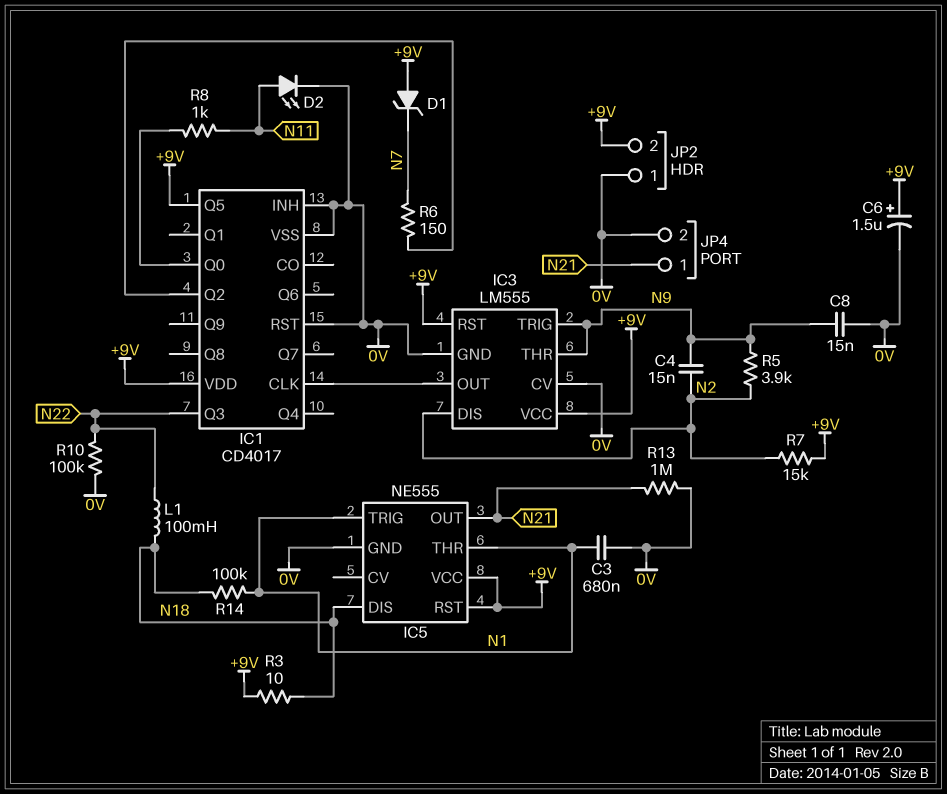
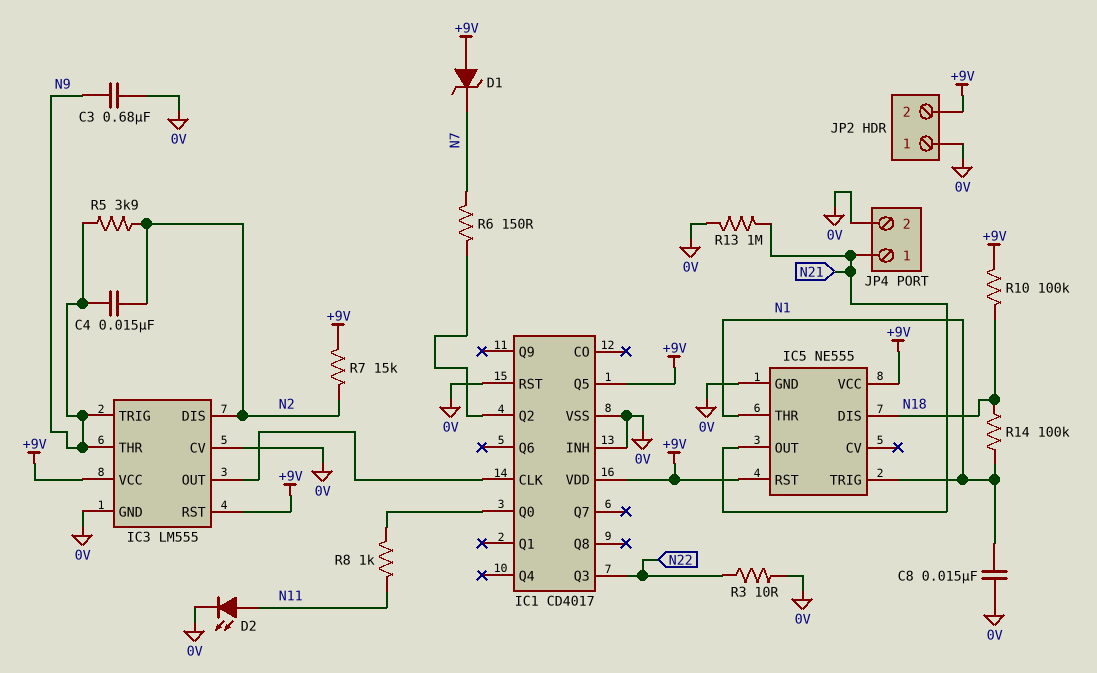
C3: 680nF (0V, N1) -> 680nF (0V, N9)
C6: 1.5uF (plus +9V, minus 0V) -> none
C8: 15nF (0V, N9) -> 15nF (0V, N1)
L1: 100mH (N18, N22) -> none
R3: 10 (+9V, N18) -> 10 (0V, N22)
R10: 100k (0V, N22) -> 100k (+9V, N18)

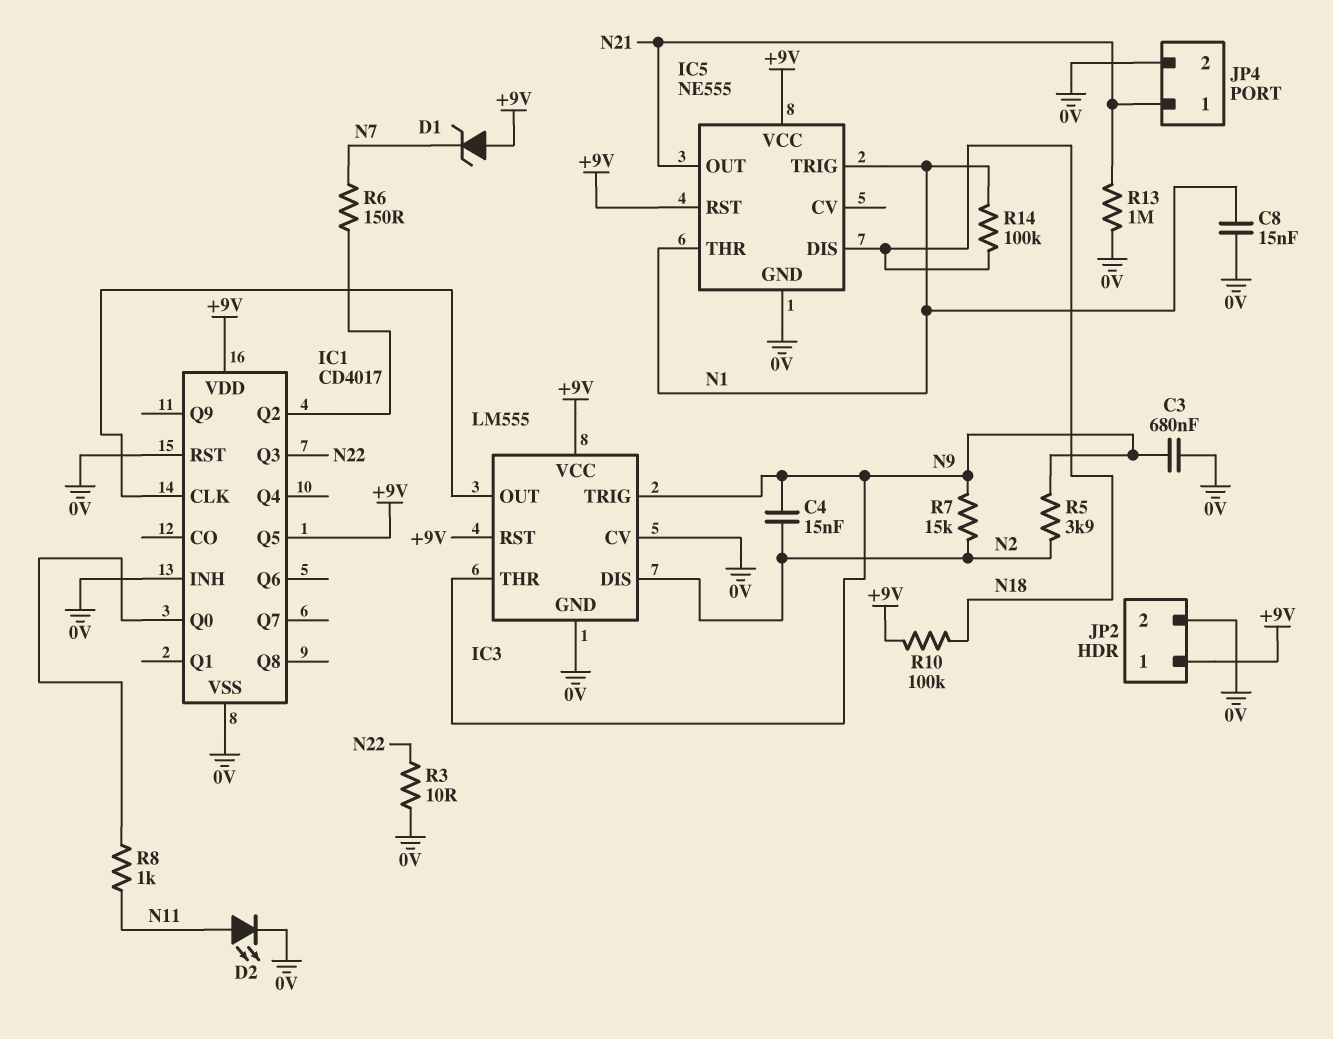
JP2 pin 1: 0V -> +9V
JP2 pin 2: +9V -> 0V
R7: 15k (+9V, N2) -> 15k (N2, N9)

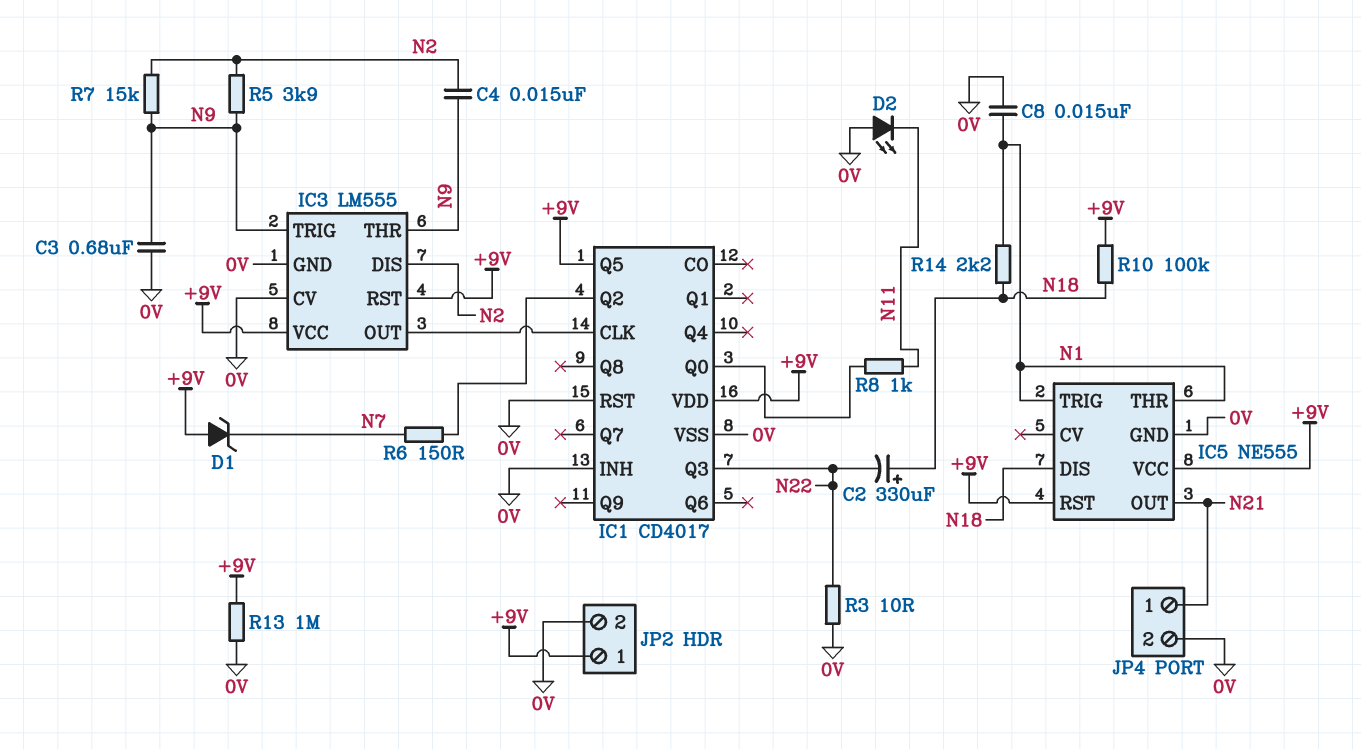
C2: none -> 330uF (plus N18, minus N22)
D2: LED (A N11, K 0V) -> LED (A 0V, K N11)
R13: 1M (0V, N21) -> 1M (+9V, 0V)
R14: 100k (N1, N18) -> 2.2k (N1, N18)

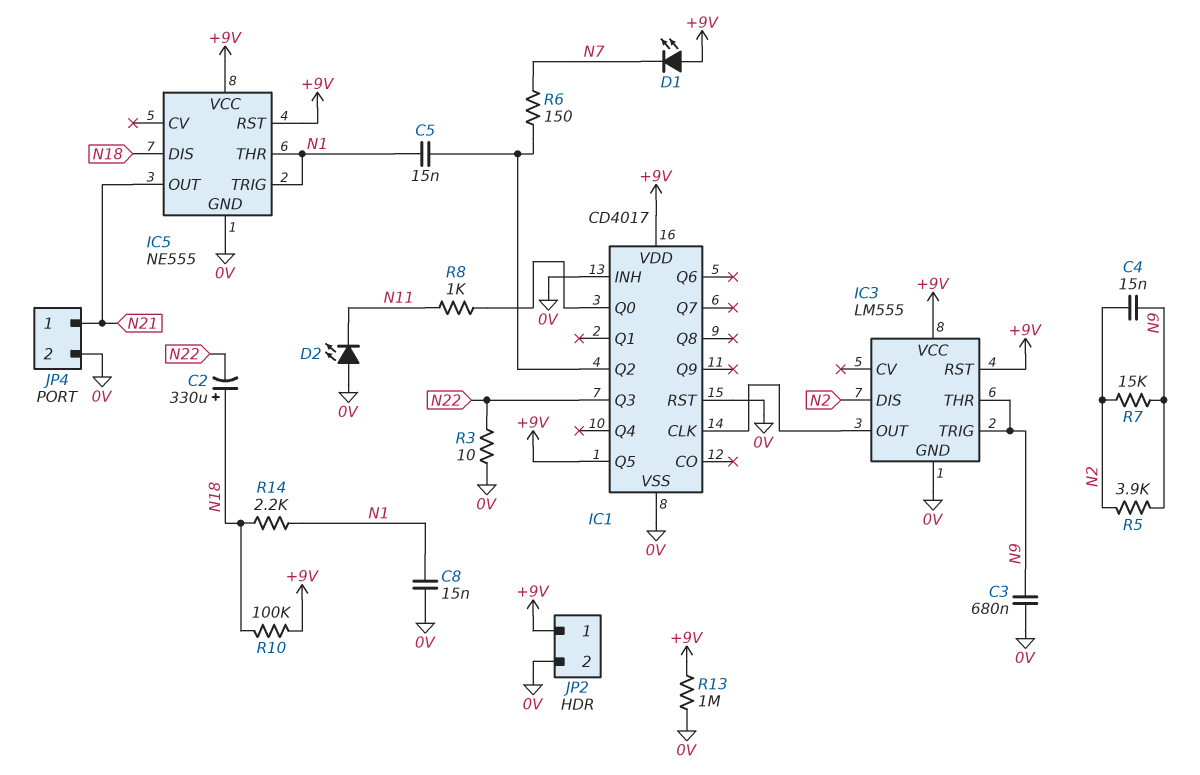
C5: none -> 15nF (IC1/Q2, N1)
D1: zener (A +9V, K N7) -> LED (A +9V, K N7)
IC3 pin CV: 0V -> none

